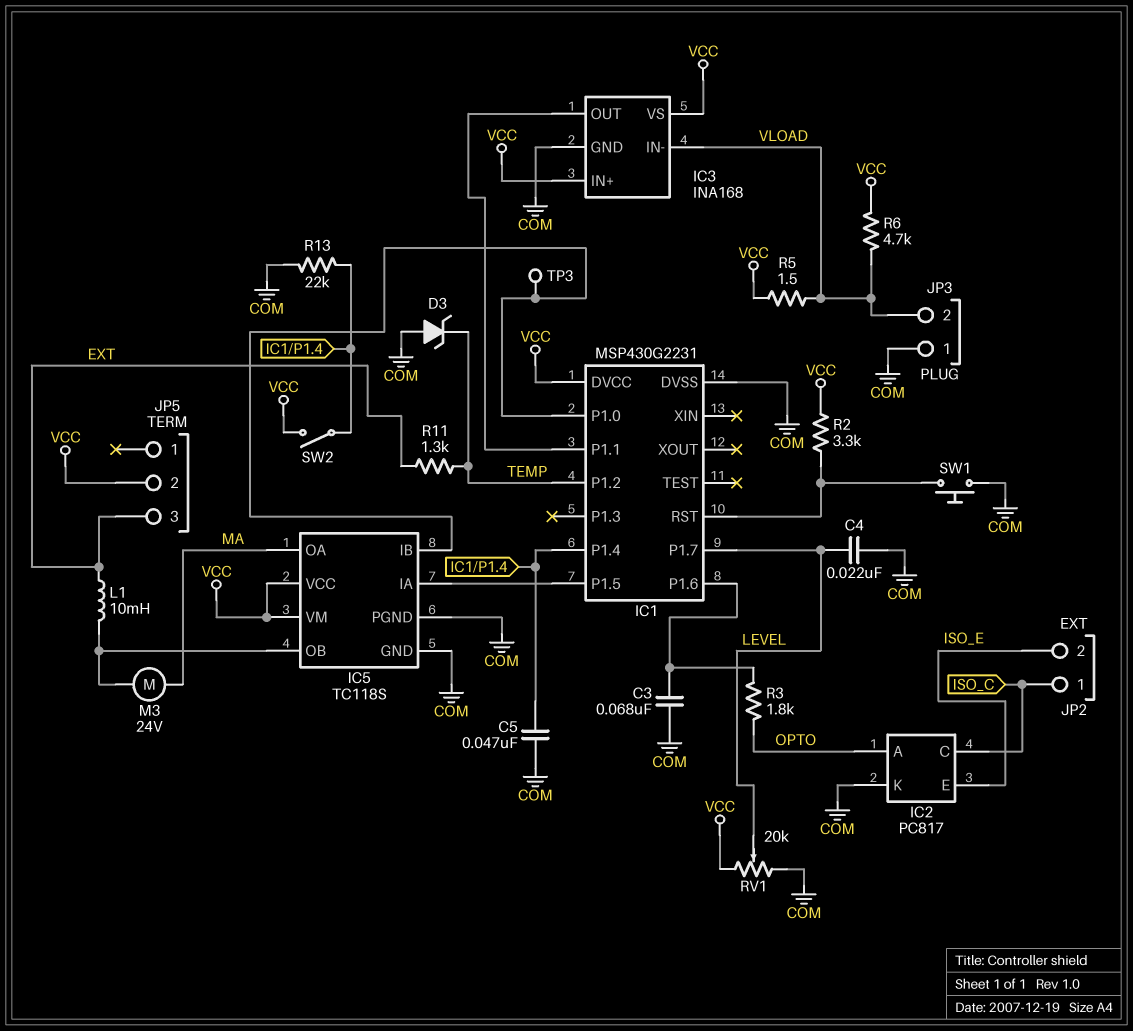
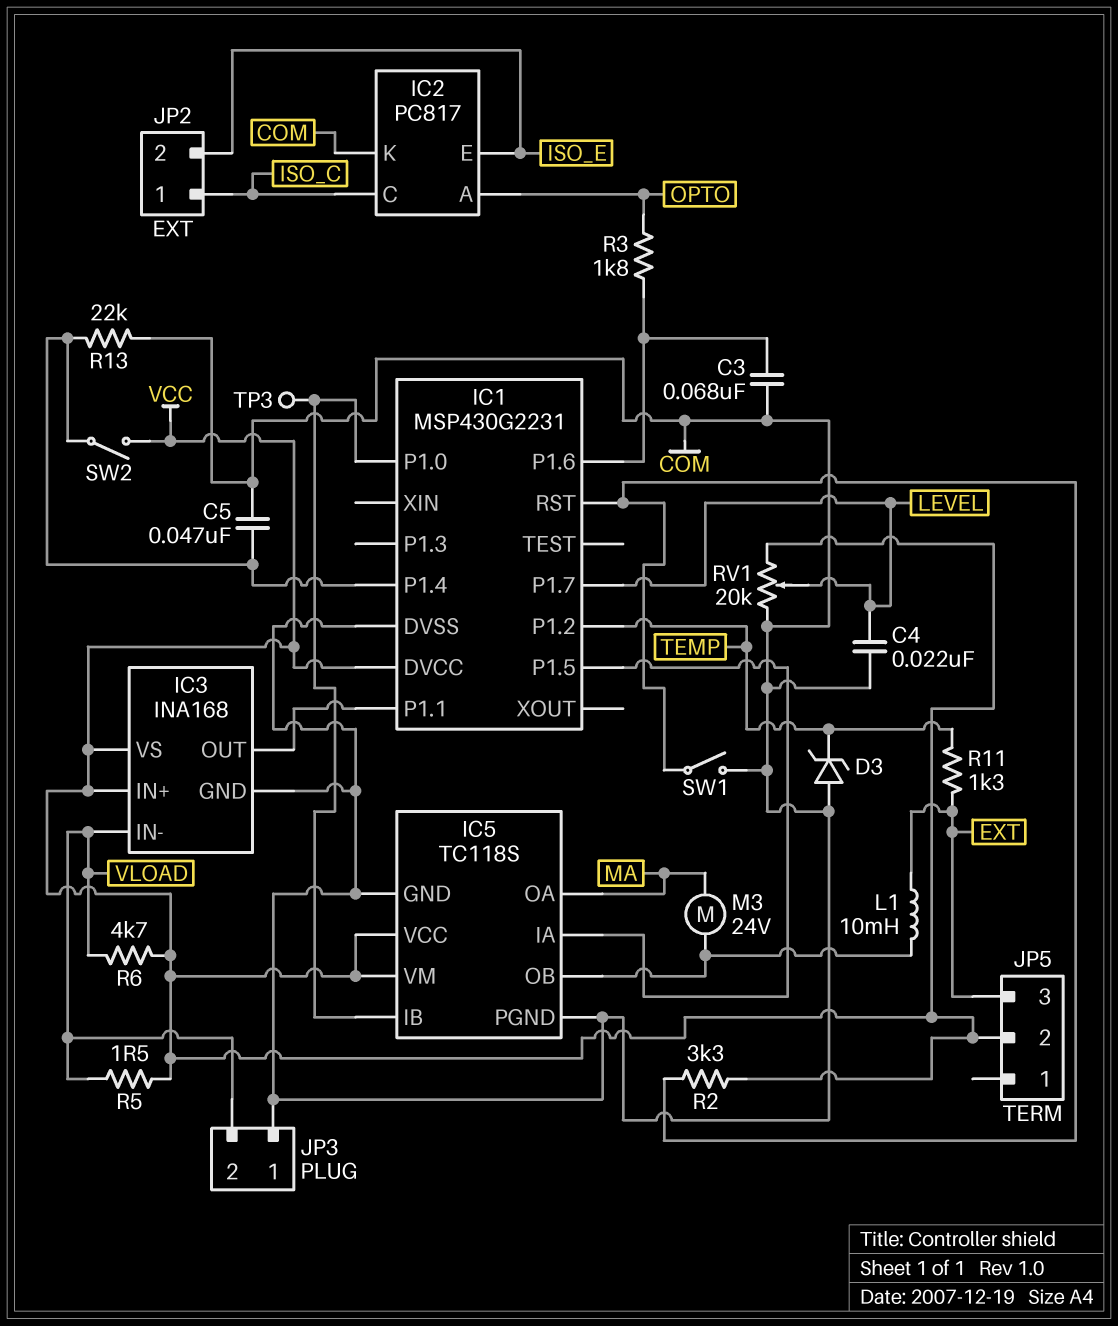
SW1: button (COM, IC1/RST) -> switch (COM, IC1/RST)

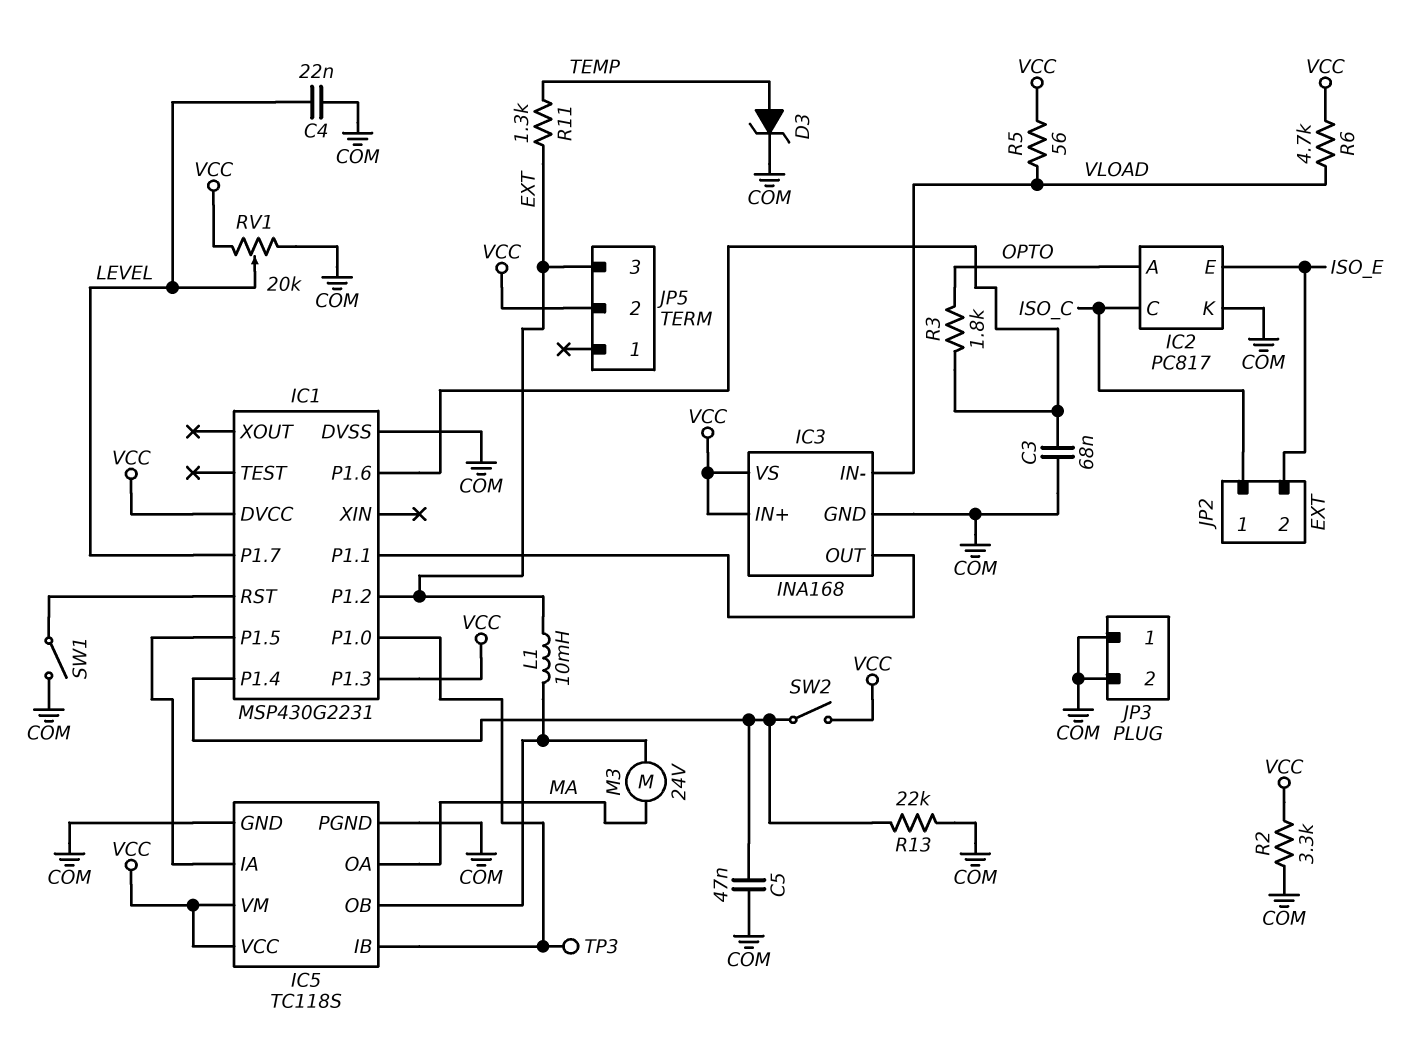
D3: zener (A COM, K TEMP) -> zener (A TEMP, K COM)
IC1 pin P1.2: TEMP -> EXT
IC1 pin P1.3: none -> VCC
JP3 pin 2: VLOAD -> COM
R2: 3.3k (IC1/RST, VCC) -> 3.3k (COM, VCC)
R5: 1.5 (VCC, VLOAD) -> 56 (VCC, VLOAD)

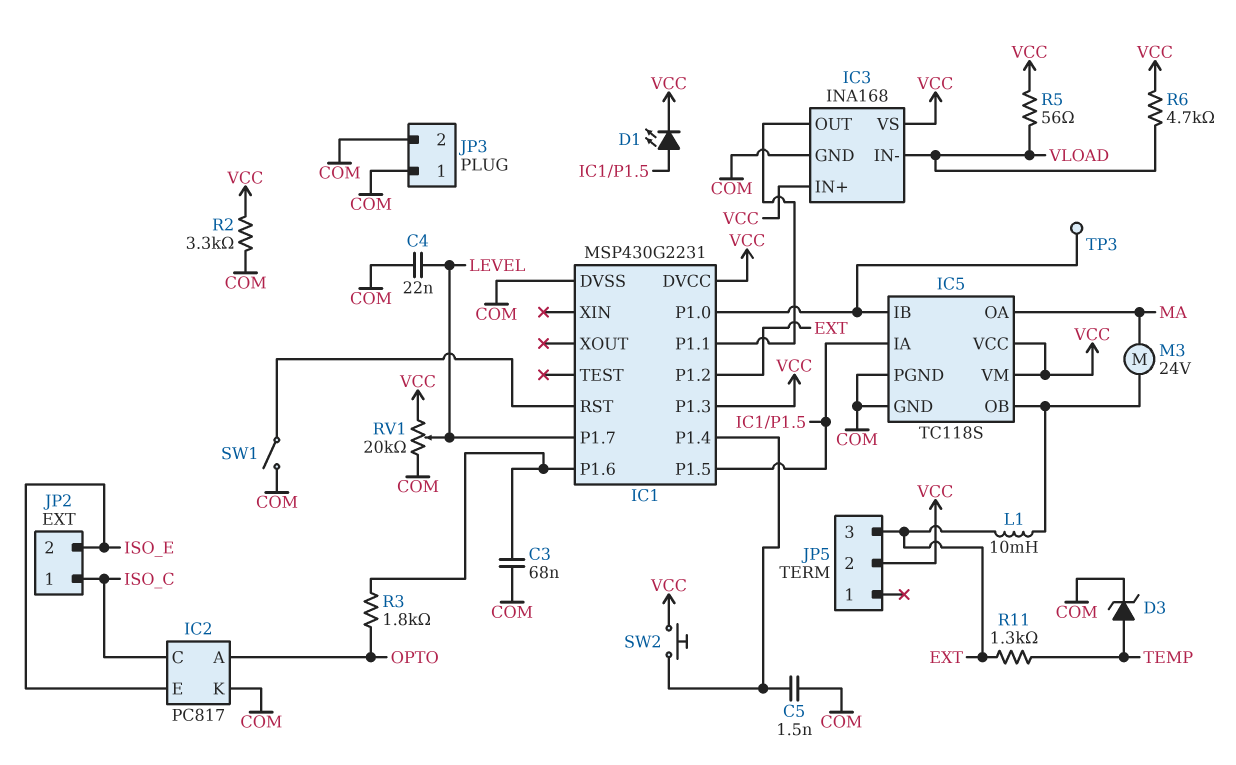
C5: 47nF (COM, IC1/P1.4) -> 1.5nF (COM, IC1/P1.4)
D1: none -> LED (A IC1/P1.5, K VCC)
R13: 22k (COM, IC1/P1.4) -> none
SW2: switch (IC1/P1.4, VCC) -> button (IC1/P1.4, VCC)

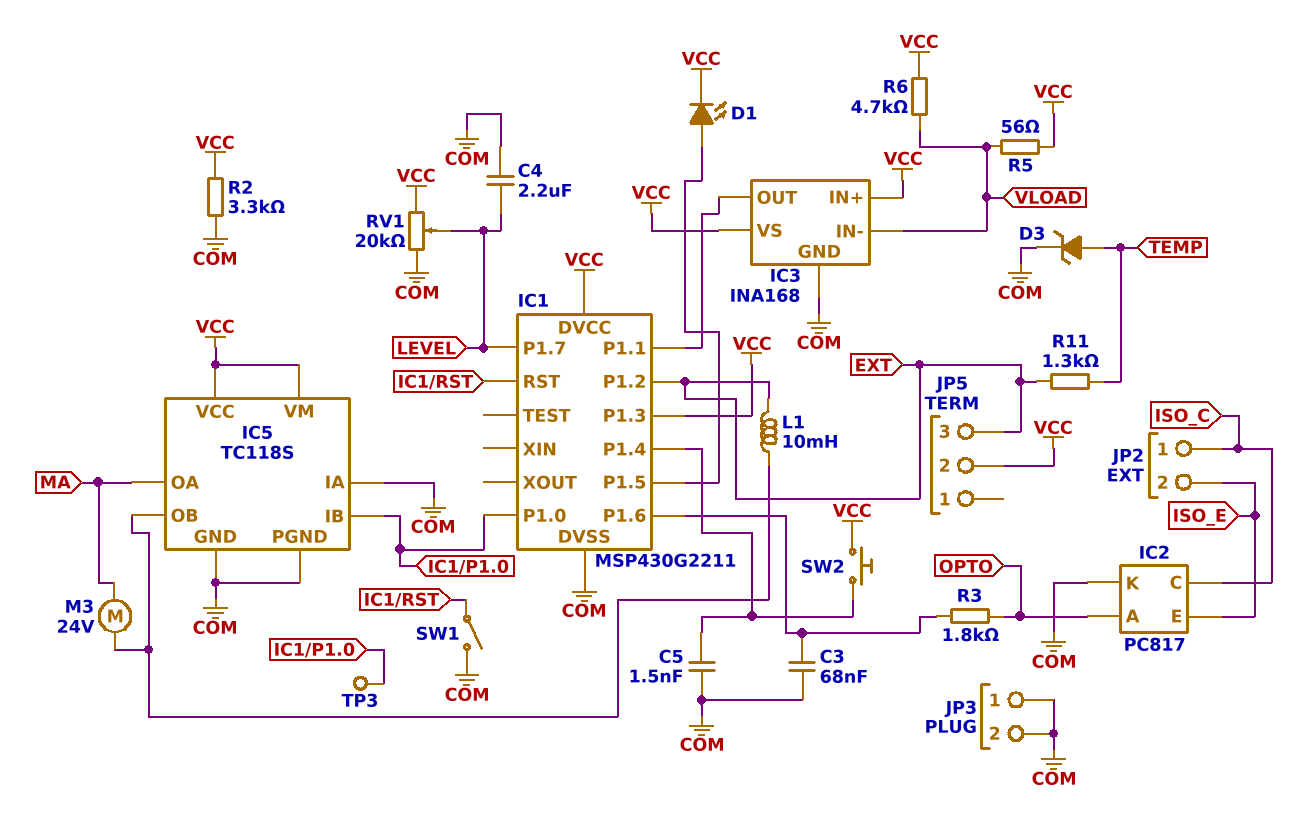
C4: 22nF (COM, LEVEL) -> 2.2uF (COM, LEVEL)
IC1: MSP430G2231 -> MSP430G2211
IC5 pin IA: IC1/P1.5 -> COM

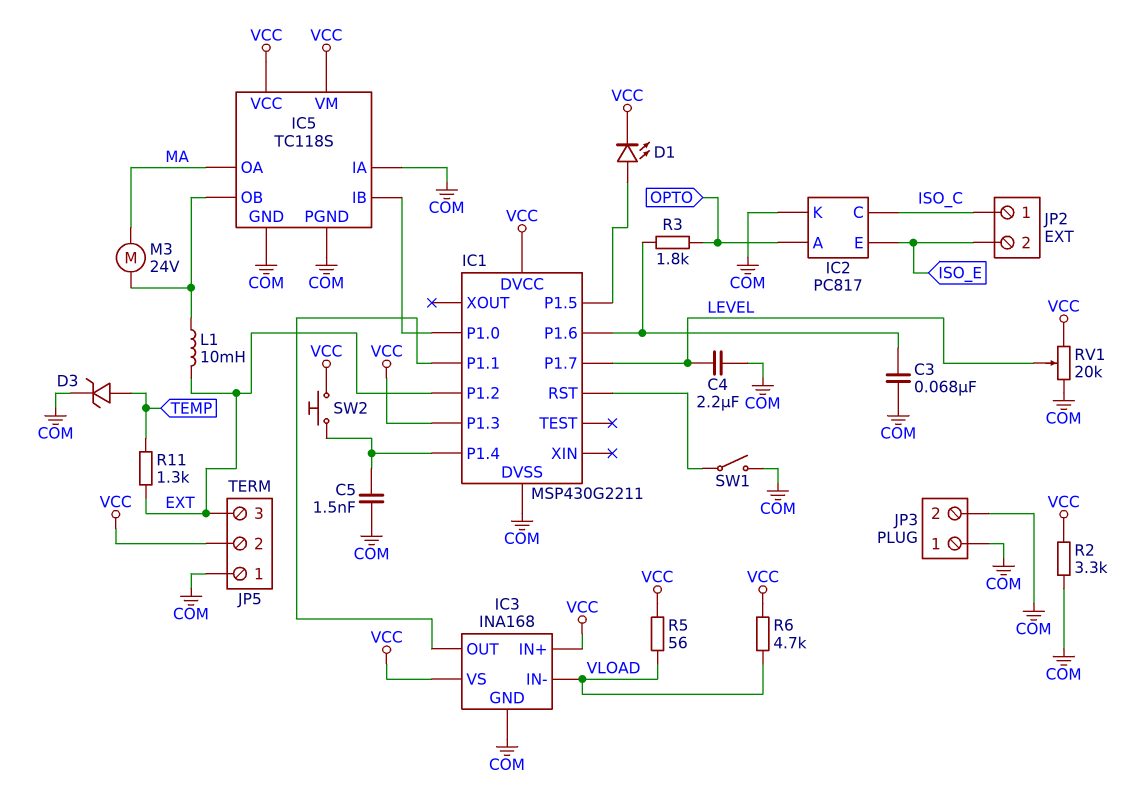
JP5 pin 1: none -> COM
TP3: test point (IC1/P1.0) -> none

